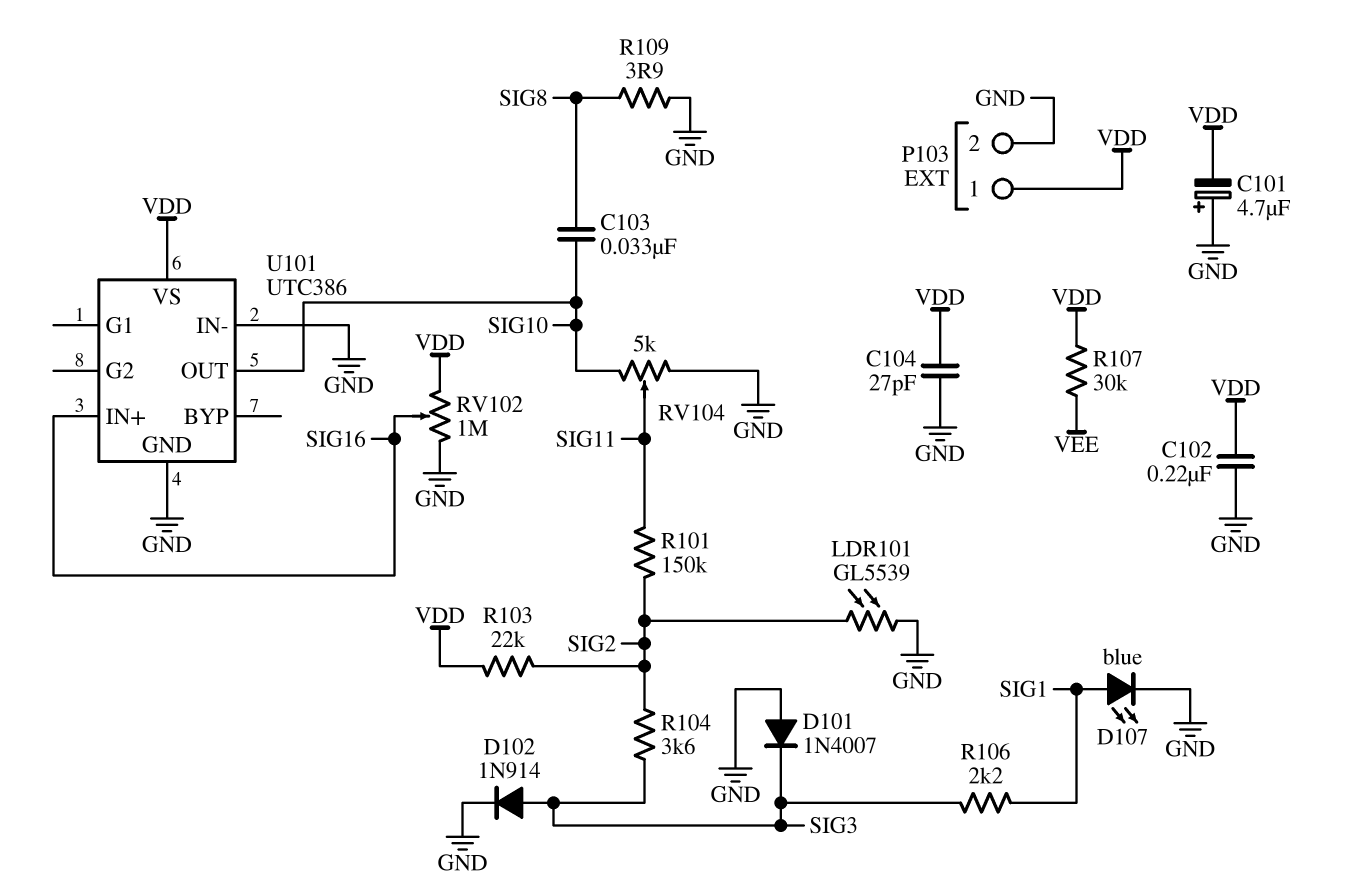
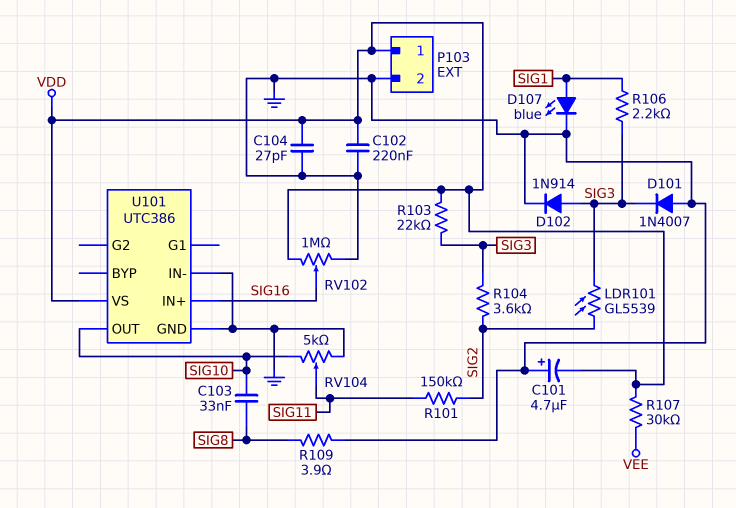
LDR101: GL5539 (GND, SIG2) -> GL5539 (SIG2, SIG3)
R103: 22k (SIG2, VDD) -> 22k (SIG3, VDD)

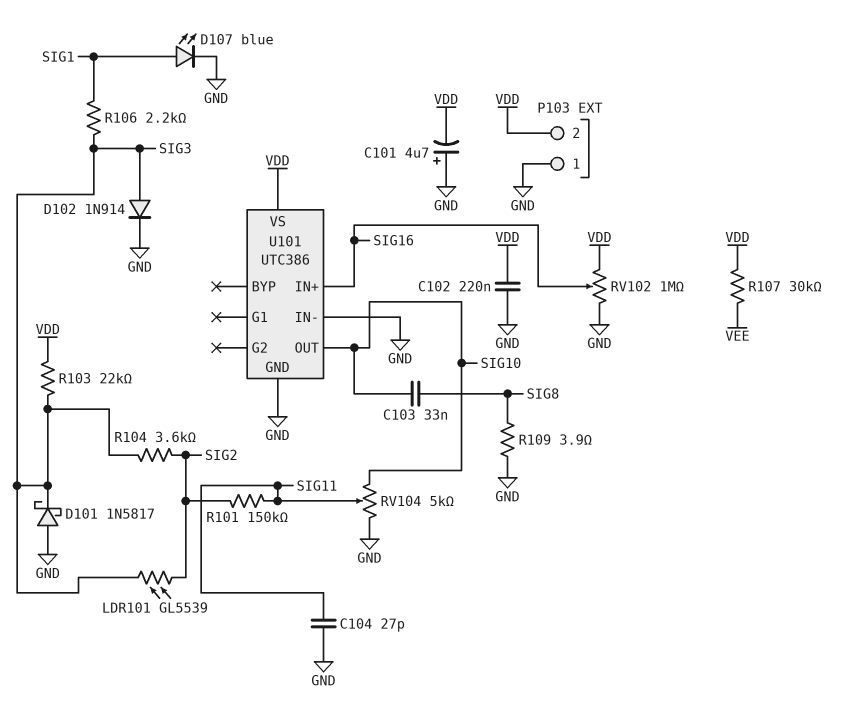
C104: 27pF (GND, VDD) -> 27pF (GND, SIG11)
D101: diode 1N4007 (A GND, K SIG3) -> schottky 1N5817 (A GND, K SIG3)
P103 pin 1: VDD -> GND
P103 pin 2: GND -> VDD

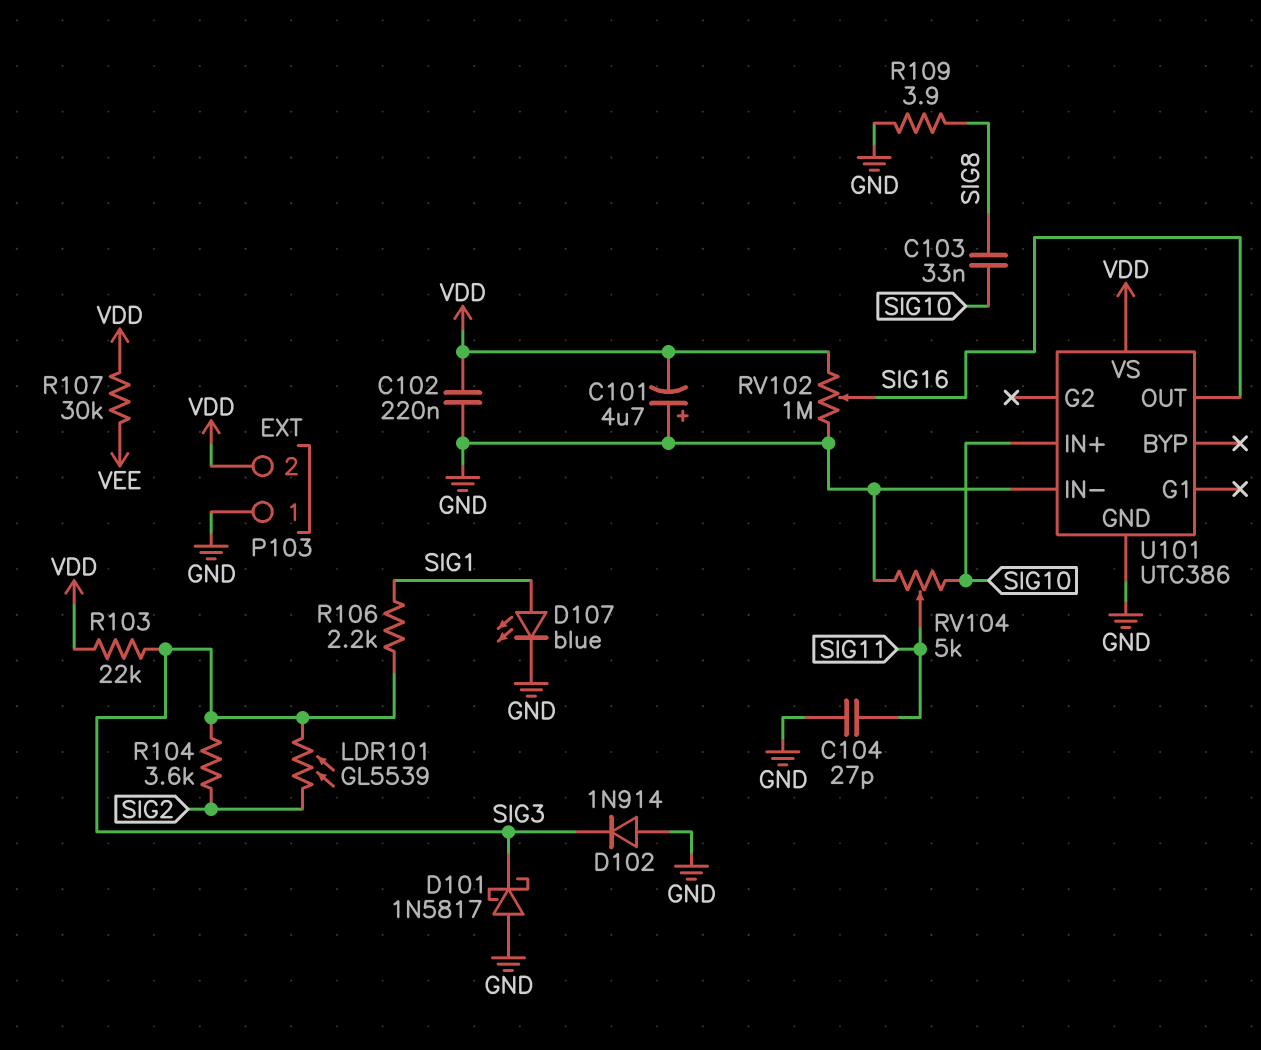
D102: diode 1N914 (A SIG3, K GND) -> diode 1N914 (A GND, K SIG3)
R101: 150k (SIG2, SIG11) -> none
U101 pin IN+: SIG16 -> SIG10
U101 pin OUT: SIG10 -> SIG16

